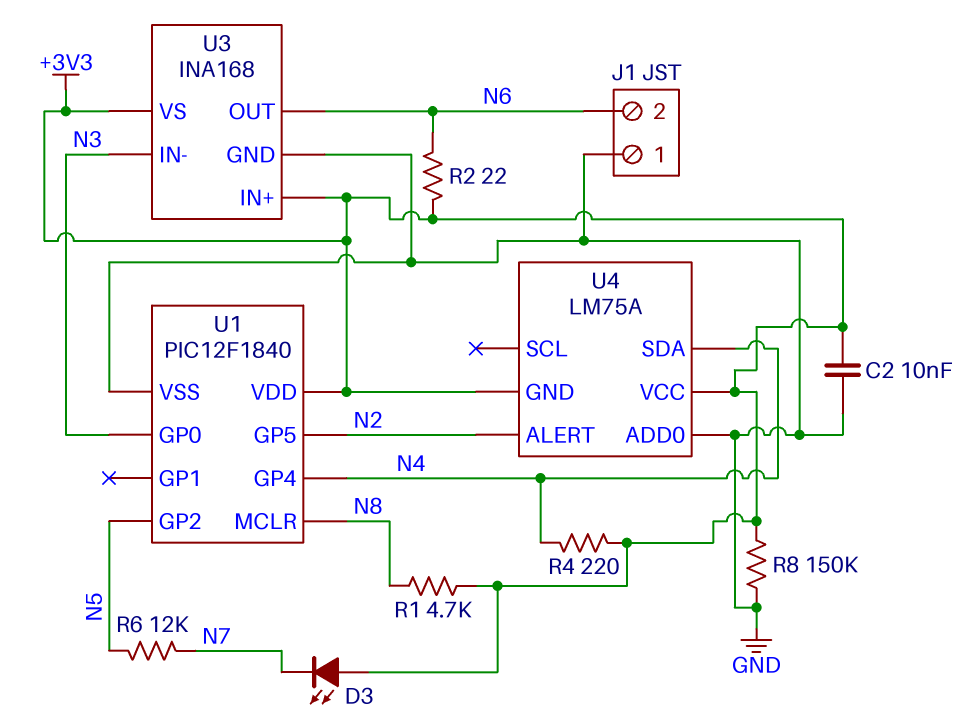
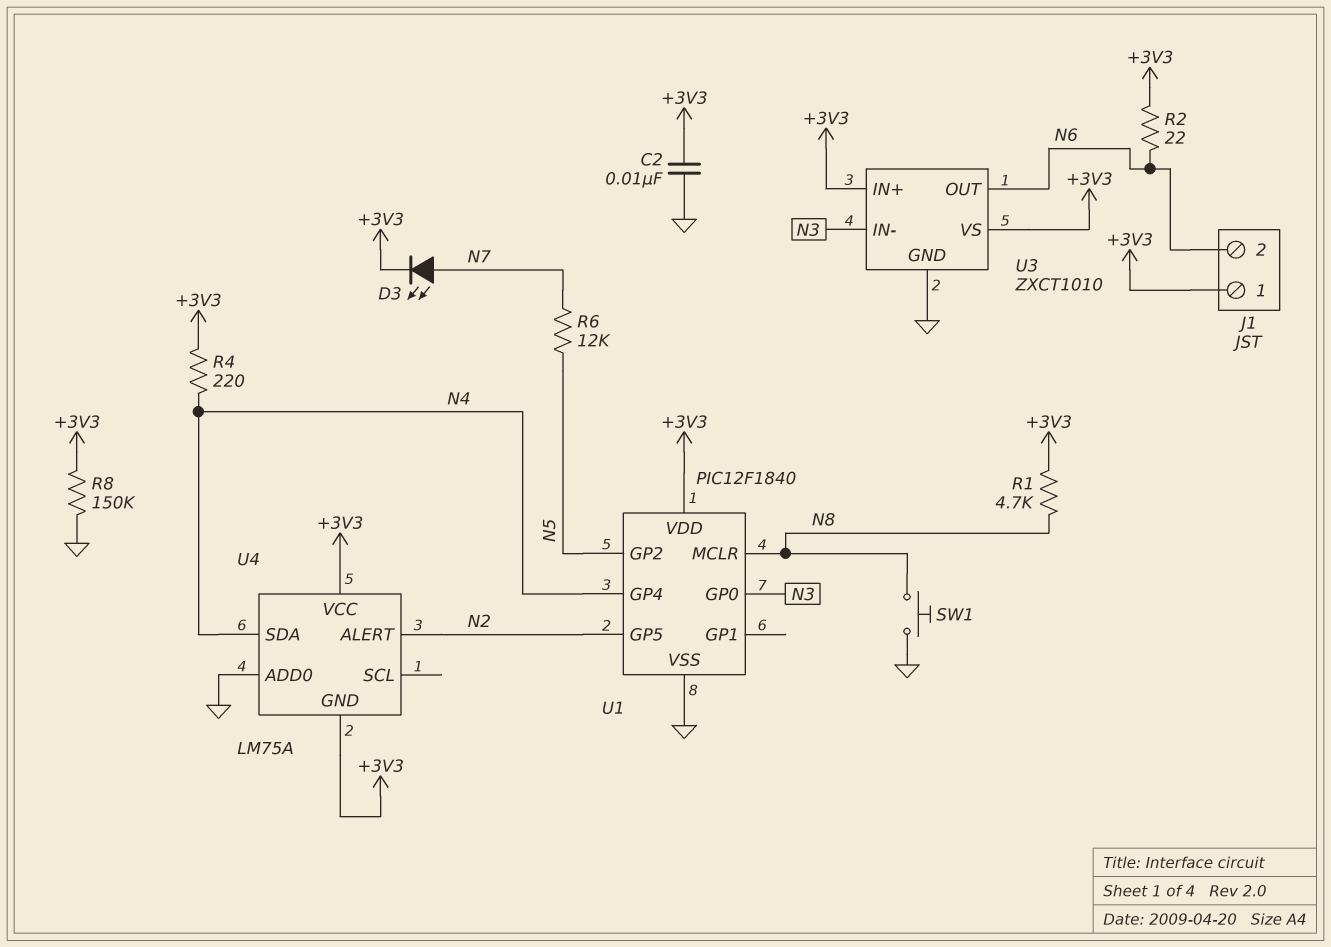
D3: LED (A +3V3, K N7) -> LED (A N7, K +3V3)
J1 pin 1: GND -> +3V3
SW1: none -> button (GND, N8)
U3: INA168 -> ZXCT1010

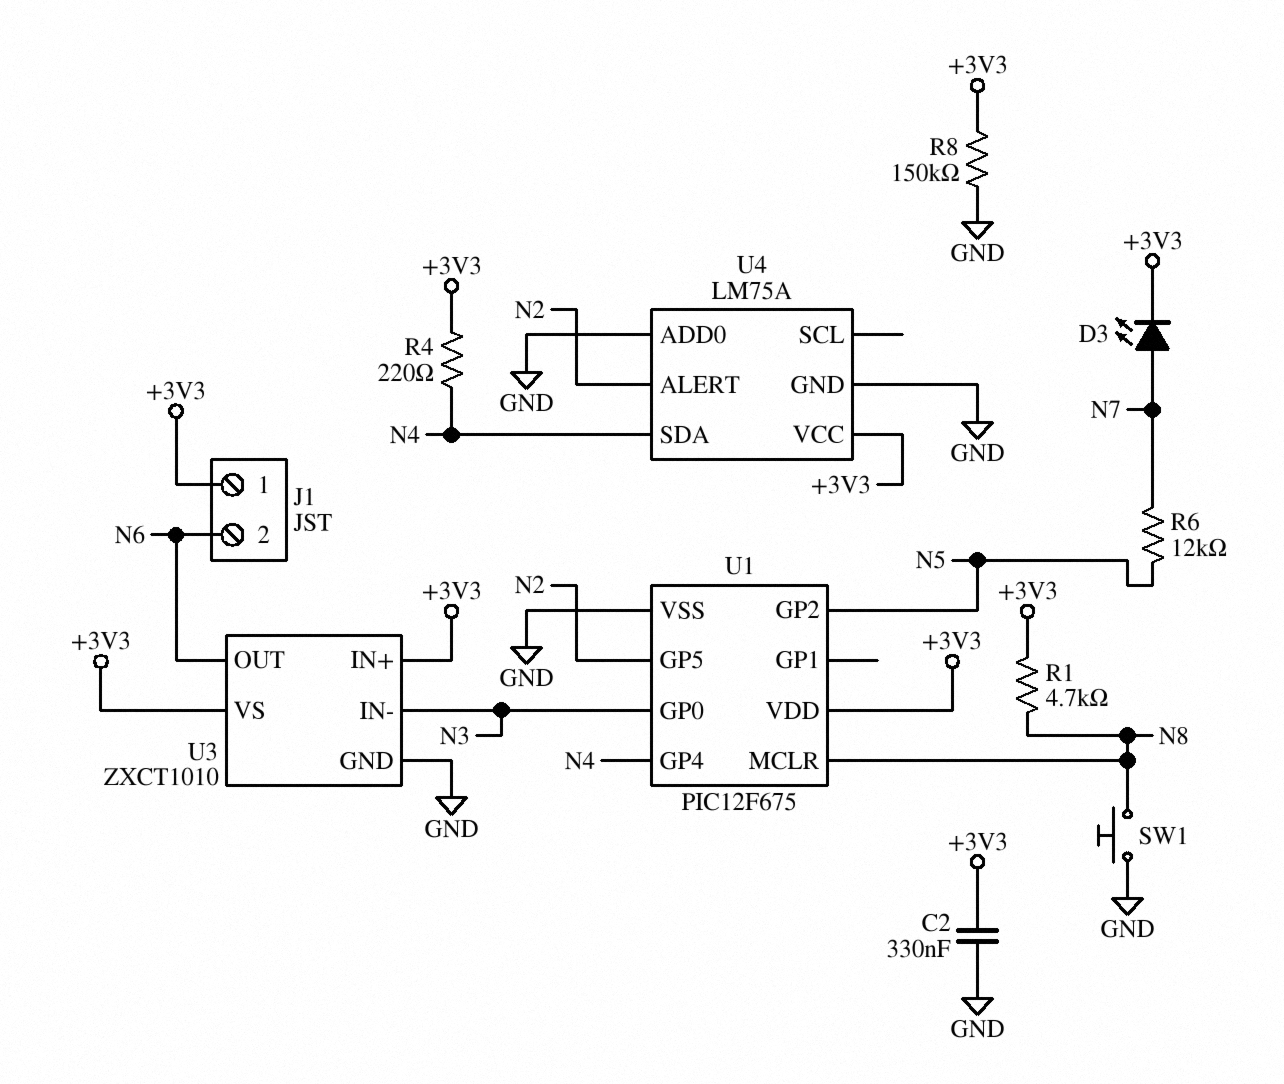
C2: 10nF (+3V3, GND) -> 330nF (+3V3, GND)
R2: 22 (+3V3, N6) -> none
U1: PIC12F1840 -> PIC12F675
U4 pin GND: +3V3 -> GND

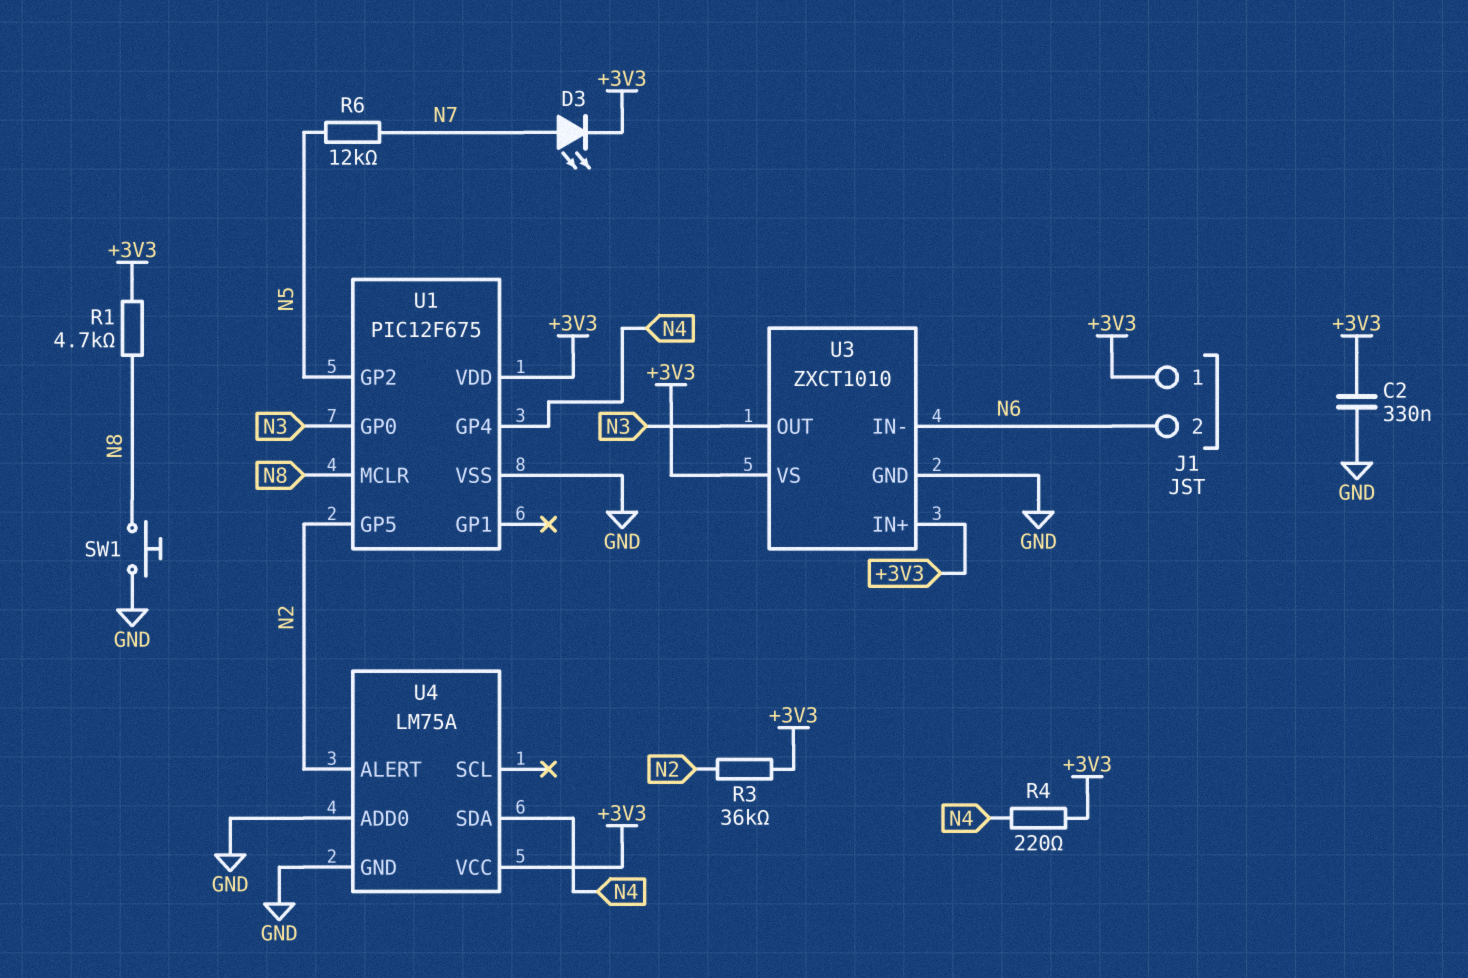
R3: none -> 36k (+3V3, N2)
R8: 150k (+3V3, GND) -> none
U3 pin IN-: N3 -> N6
U3 pin OUT: N6 -> N3

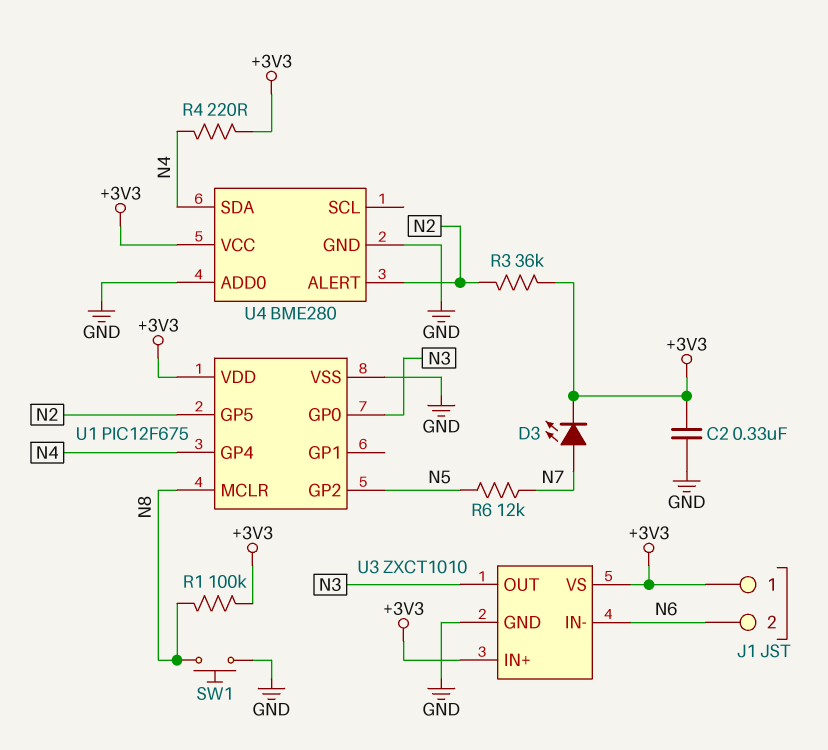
R1: 4.7k (+3V3, N8) -> 100k (+3V3, N8)
U4: LM75A -> BME280

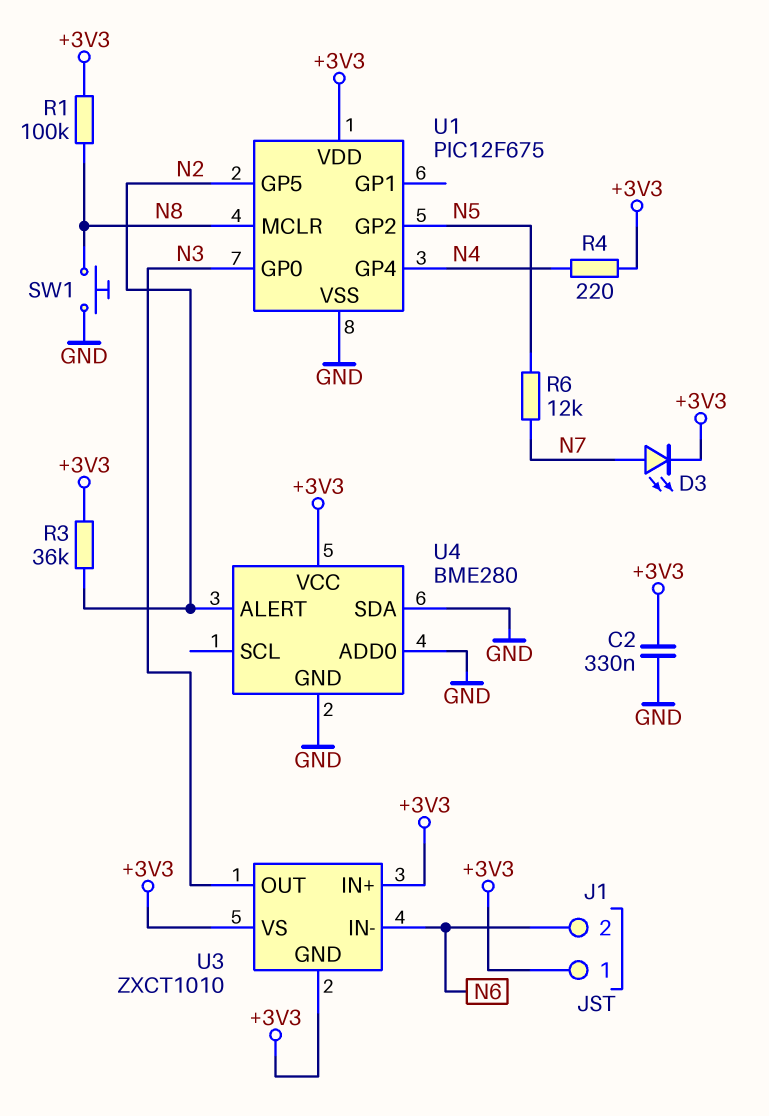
U3 pin GND: GND -> +3V3
U4 pin SDA: N4 -> GND

